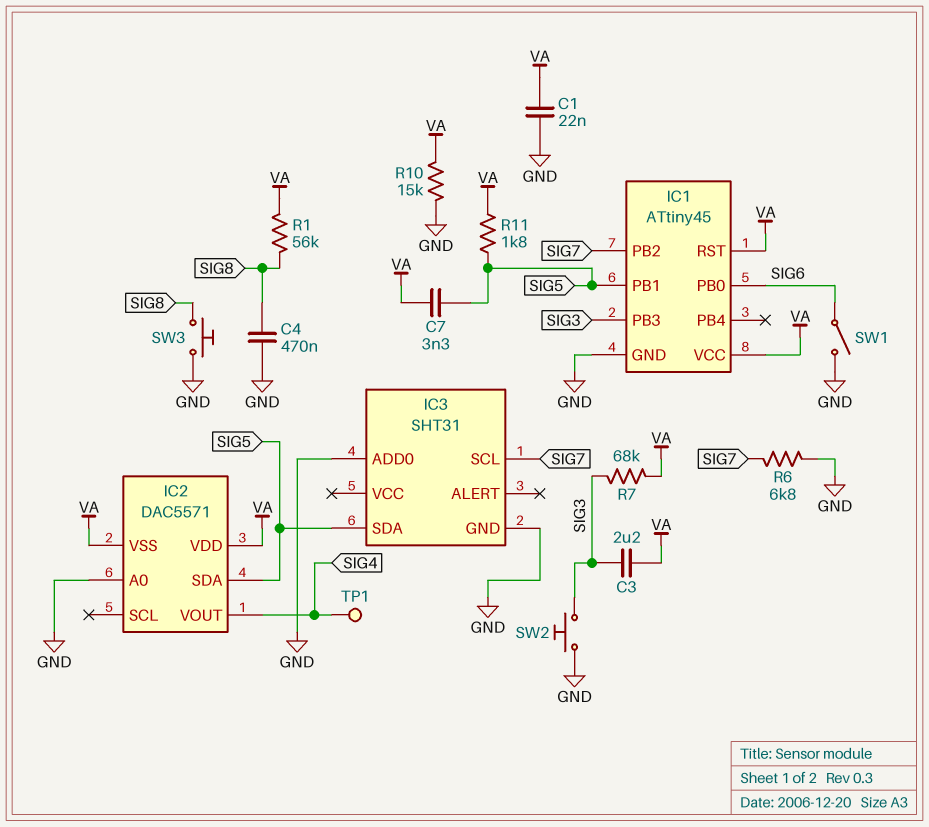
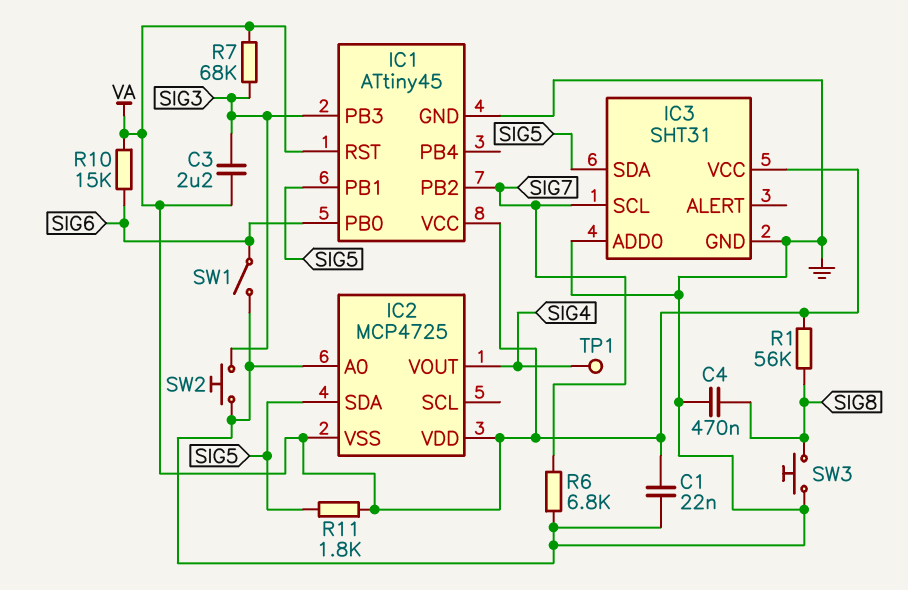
C7: 3.3nF (SIG5, VA) -> none
IC2: DAC5571 -> MCP4725
IC3 pin VCC: none -> VA
R10: 15k (GND, VA) -> 15k (SIG6, VA)

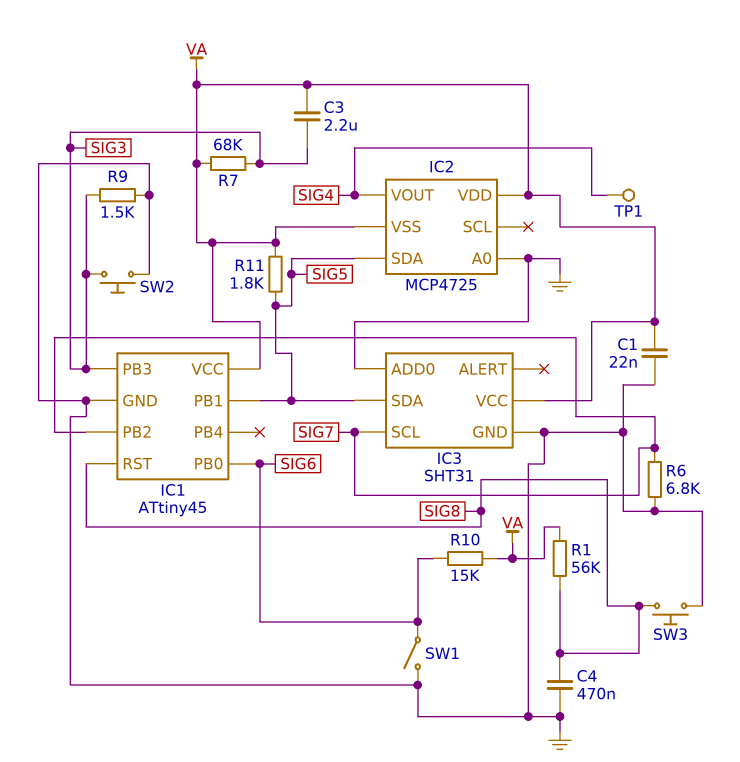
IC1 pin RST: VA -> SIG8
R9: none -> 1.5k (GND, SIG3)

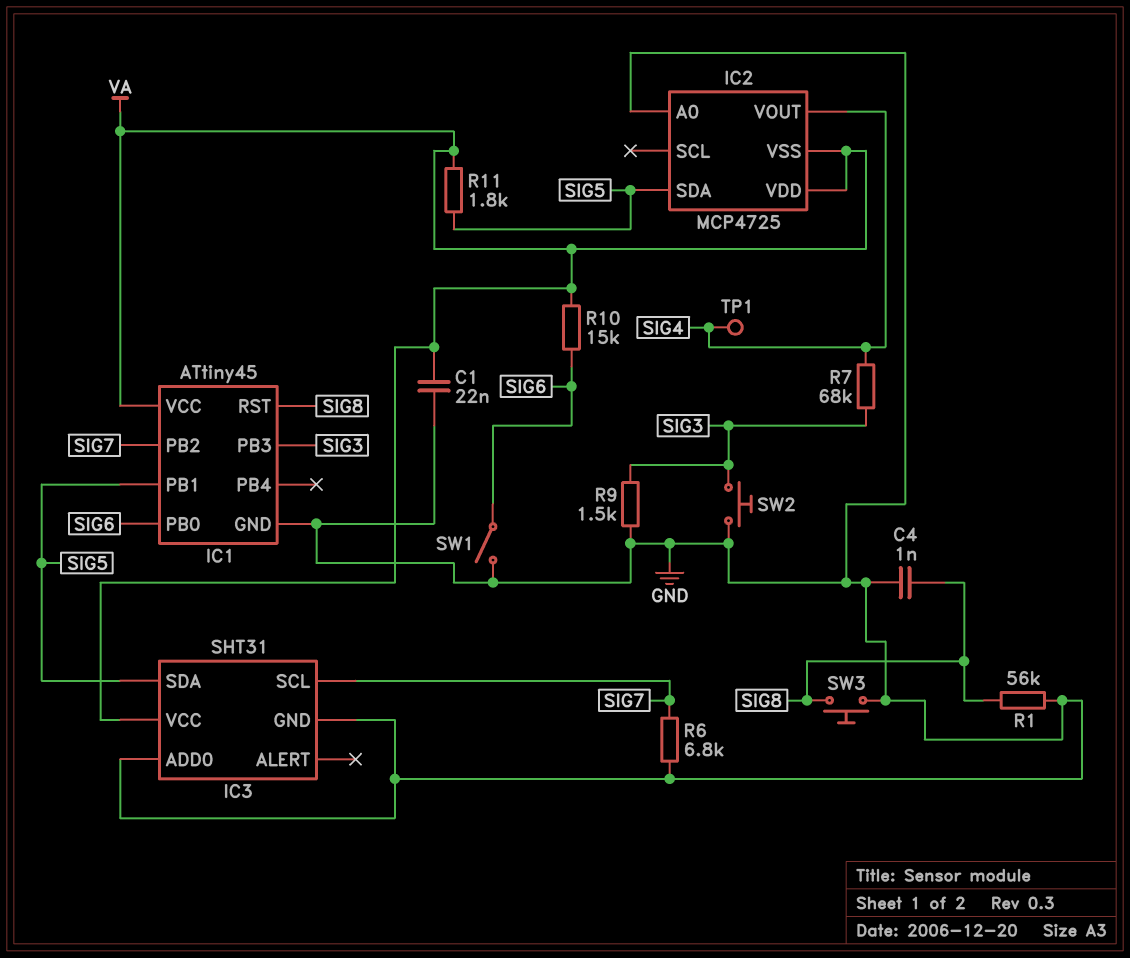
C3: 2.2uF (SIG3, VA) -> none
C4: 470nF (GND, SIG8) -> 1nF (GND, SIG8)
R1: 56k (SIG8, VA) -> 56k (GND, SIG8)
R7: 68k (SIG3, VA) -> 68k (SIG3, SIG4)

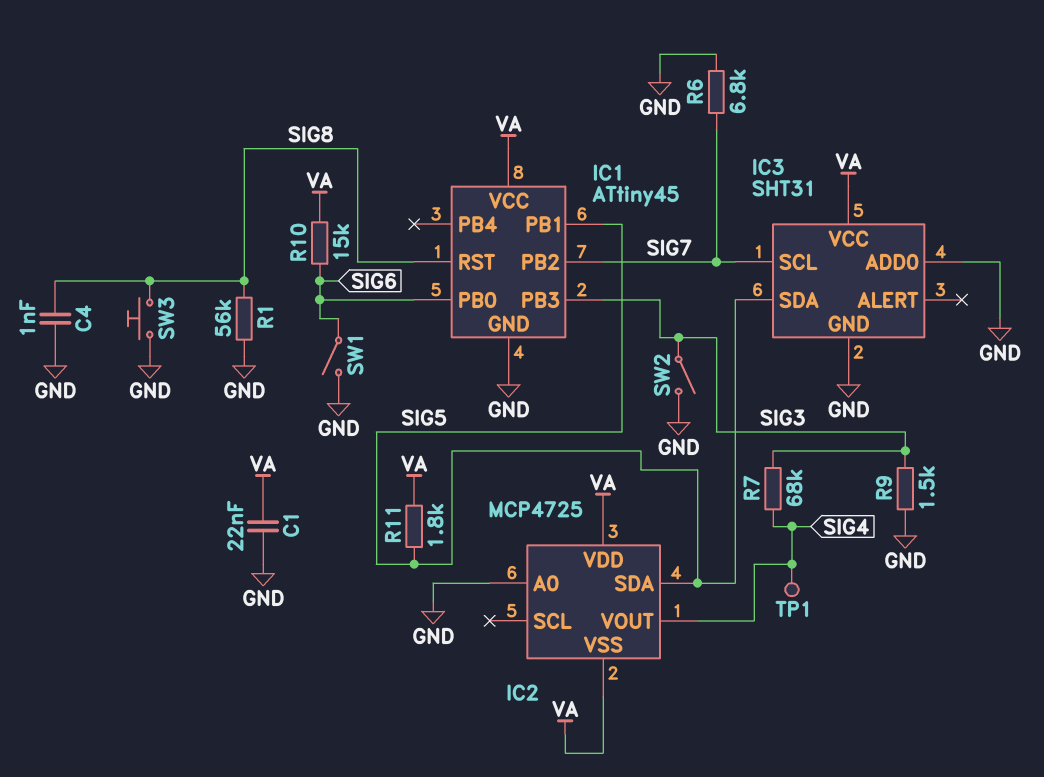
SW2: button (GND, SIG3) -> switch (GND, SIG3)

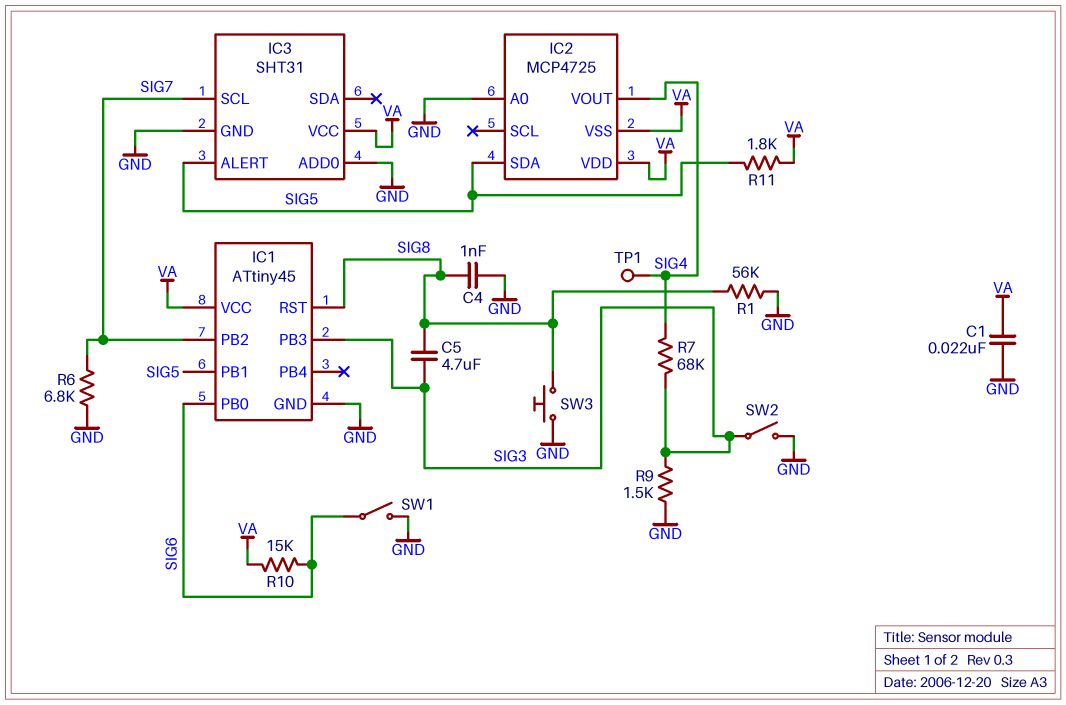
C5: none -> 4.7uF (SIG3, SIG8)
IC3 pin ALERT: none -> SIG5
IC3 pin SDA: SIG5 -> none

